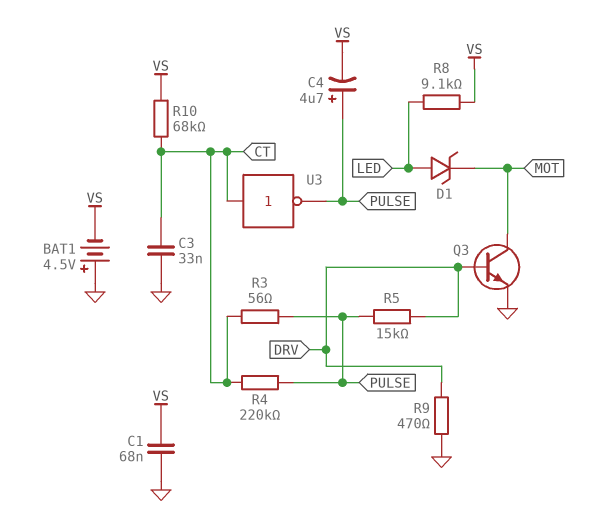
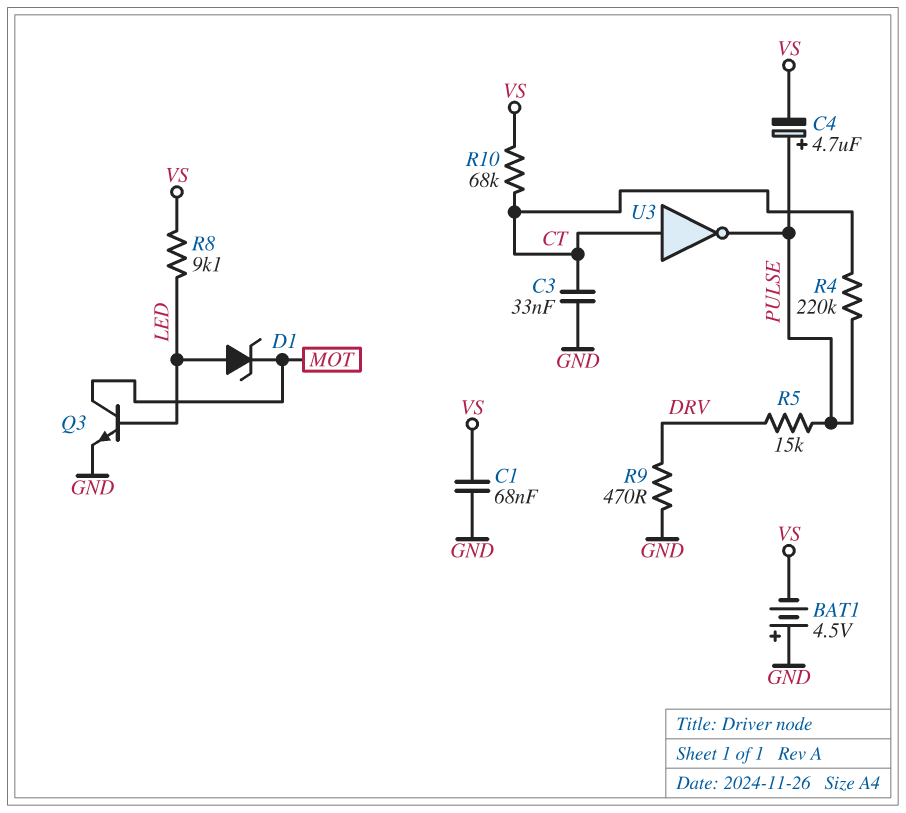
Q3: NPN (B DRV, C MOT, E GND) -> NPN (B LED, C MOT, E GND)
R3: 56 (CT, PULSE) -> none

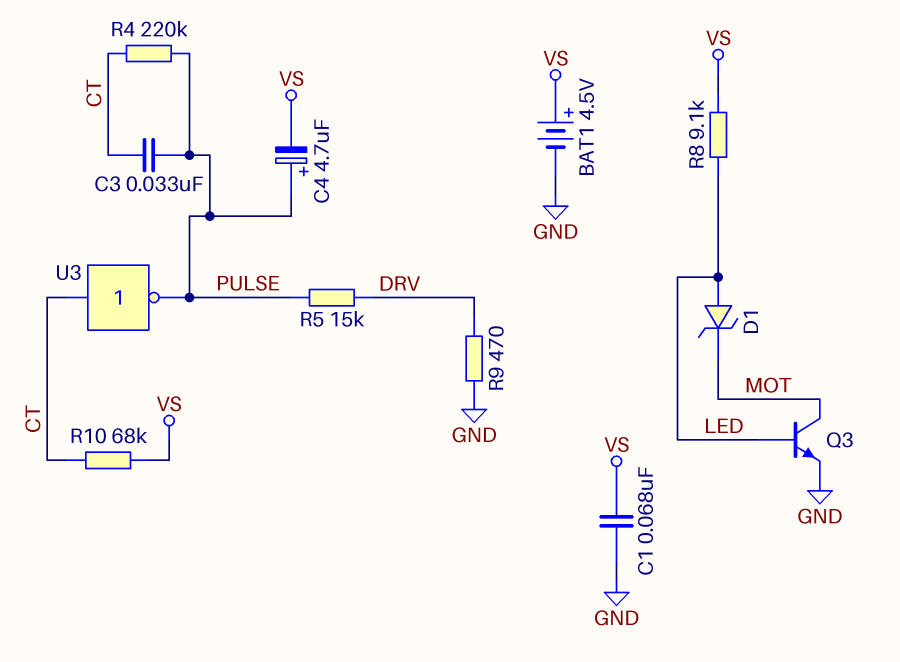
BAT1: 4.5V (plus GND, minus VS) -> 4.5V (plus VS, minus GND)
C3: 33nF (CT, GND) -> 33nF (CT, PULSE)

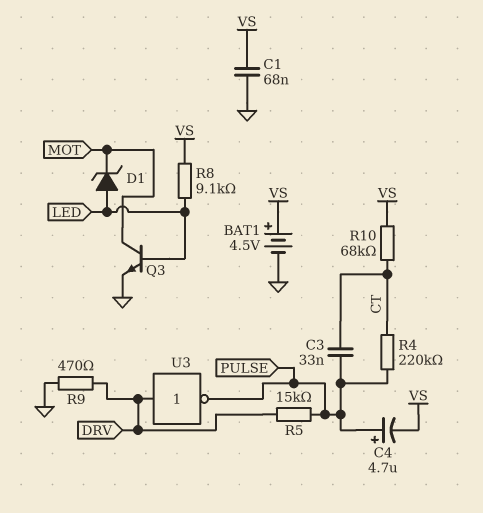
U3: NOT (in CT, out PULSE) -> NOT (in DRV, out PULSE)

